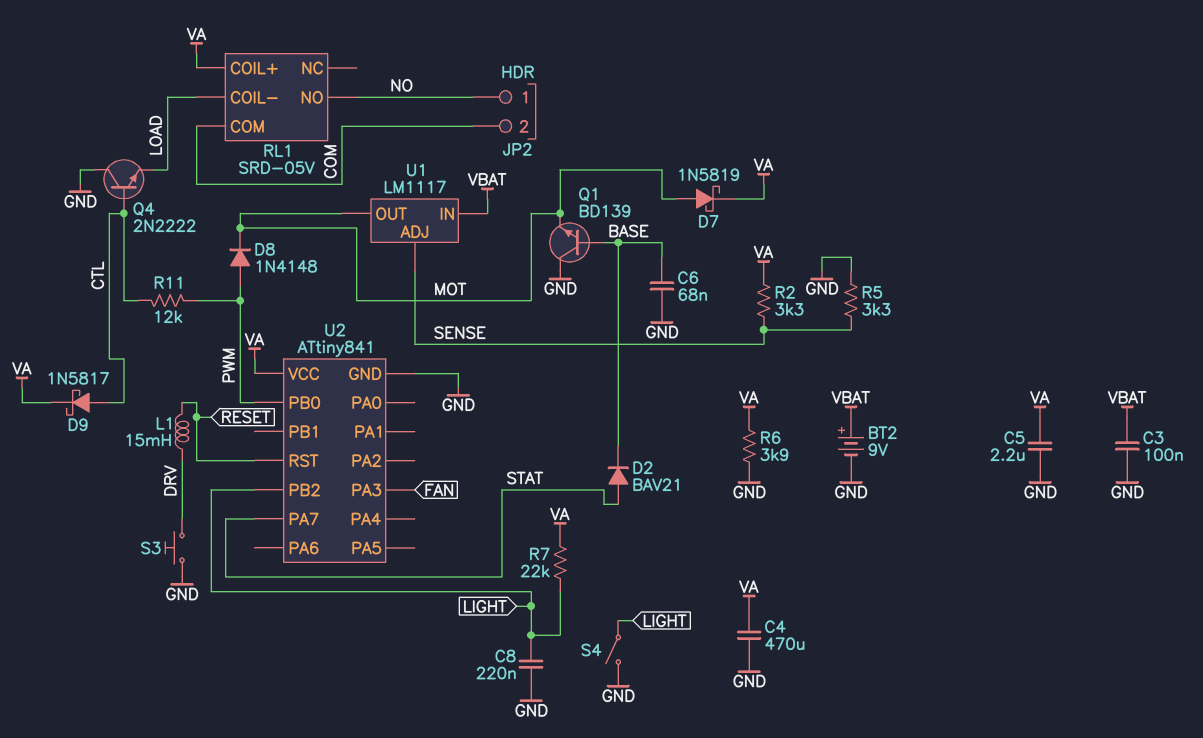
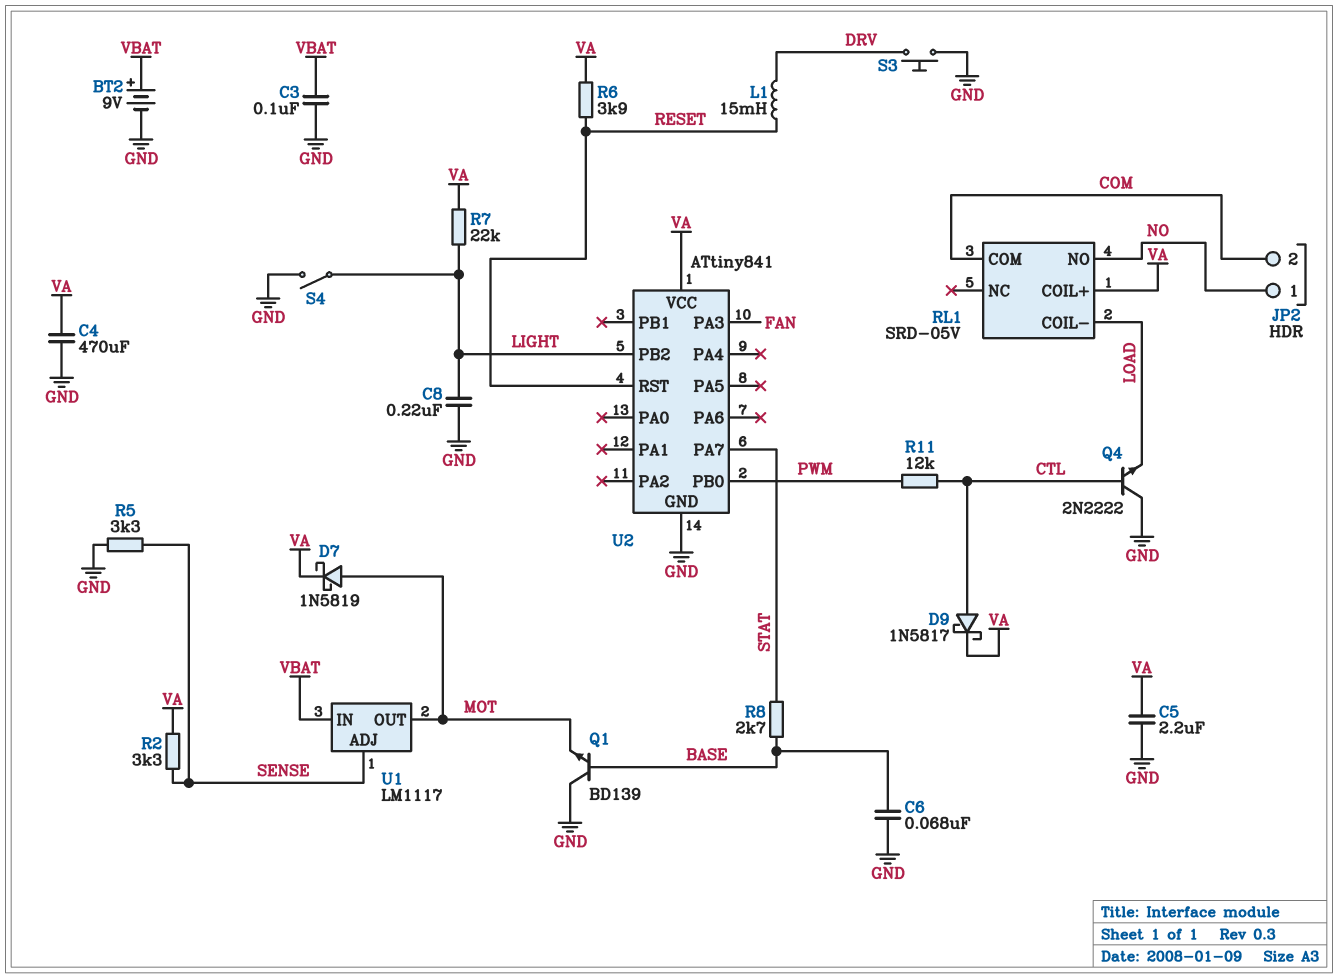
D2: diode BAV21 (A STAT, K BASE) -> none
D8: diode 1N4148 (A PWM, K MOT) -> none
R6: 3.9k (GND, VA) -> 3.9k (RESET, VA)
R8: none -> 2.7k (BASE, STAT)

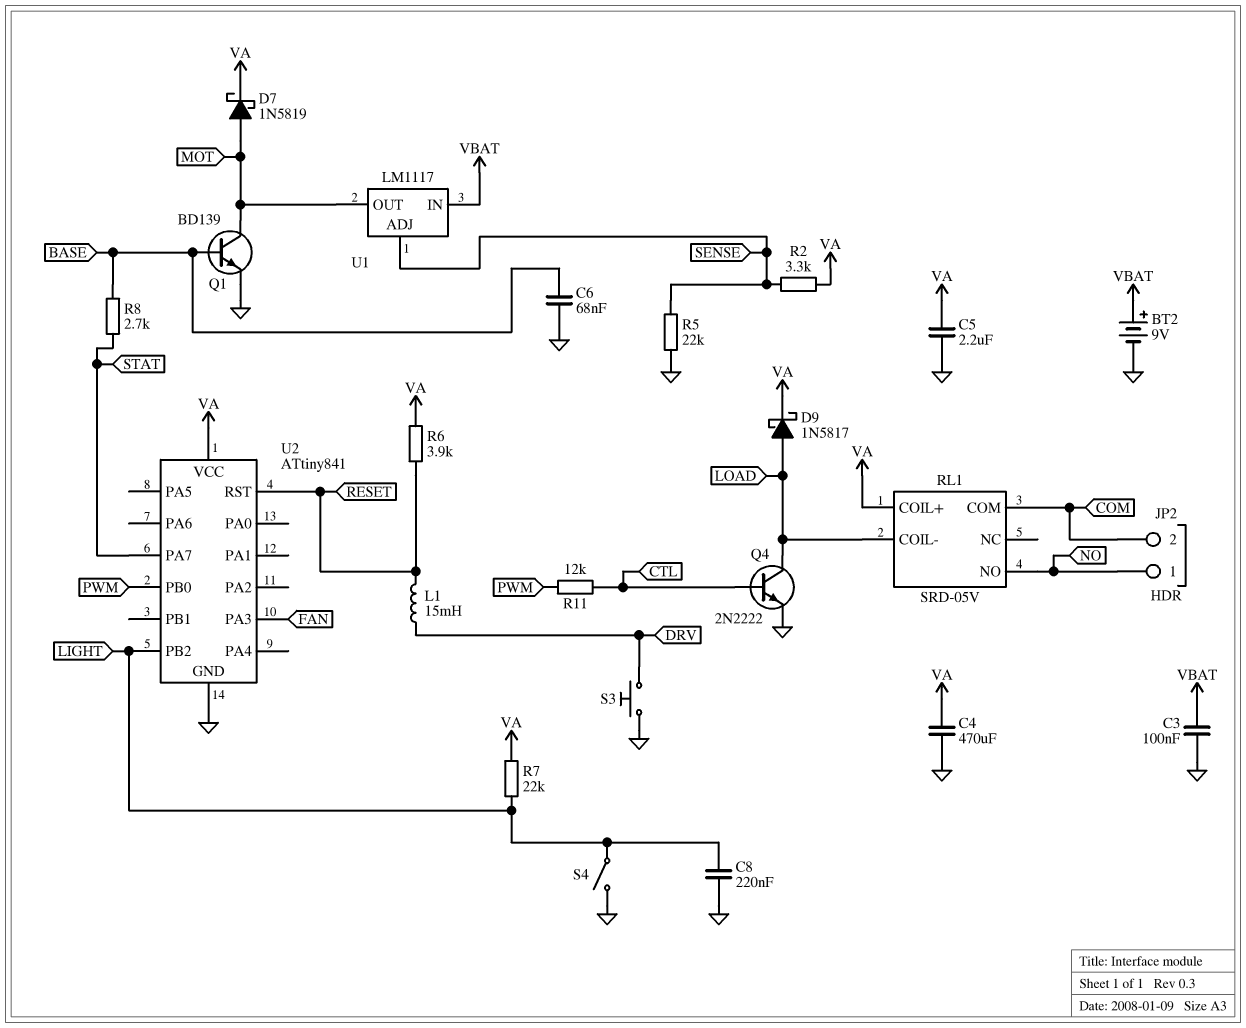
D9: schottky 1N5817 (A CTL, K VA) -> schottky 1N5817 (A LOAD, K VA)
Q1: NPN BD139 (B BASE, C GND, E MOT) -> NPN BD139 (B BASE, C MOT, E GND)
Q4: NPN 2N2222 (B CTL, C GND, E LOAD) -> NPN 2N2222 (B CTL, C LOAD, E GND)
R5: 3.3k (GND, SENSE) -> 22k (GND, SENSE)

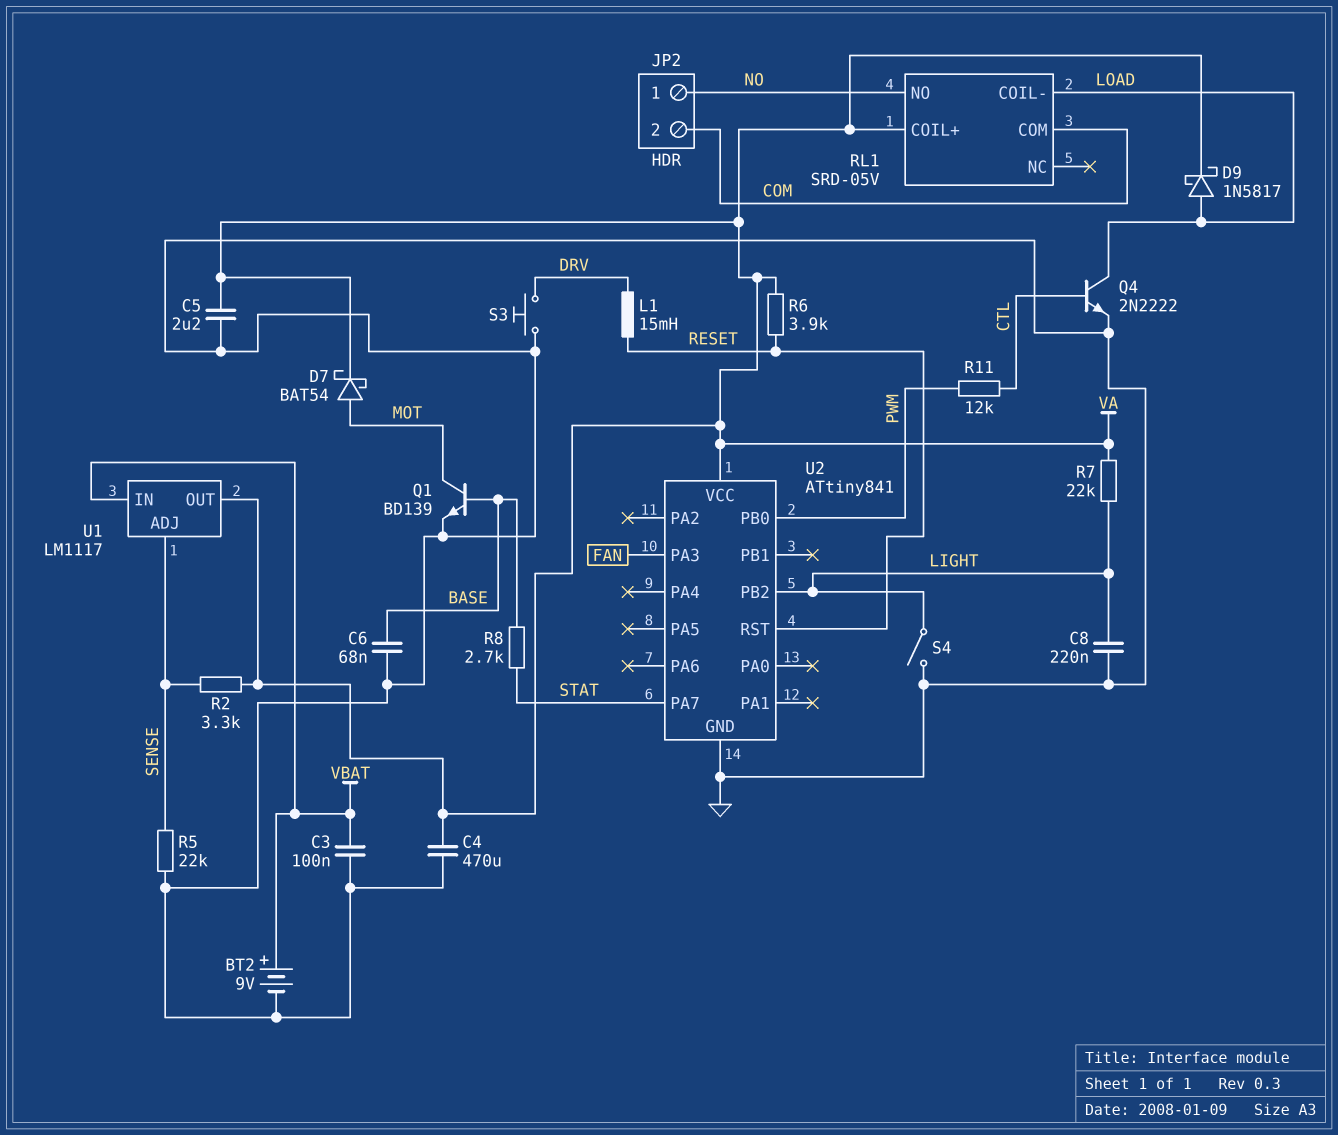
D7: schottky 1N5819 (A MOT, K VA) -> schottky BAT54 (A MOT, K VA)
U1 pin OUT: MOT -> VA

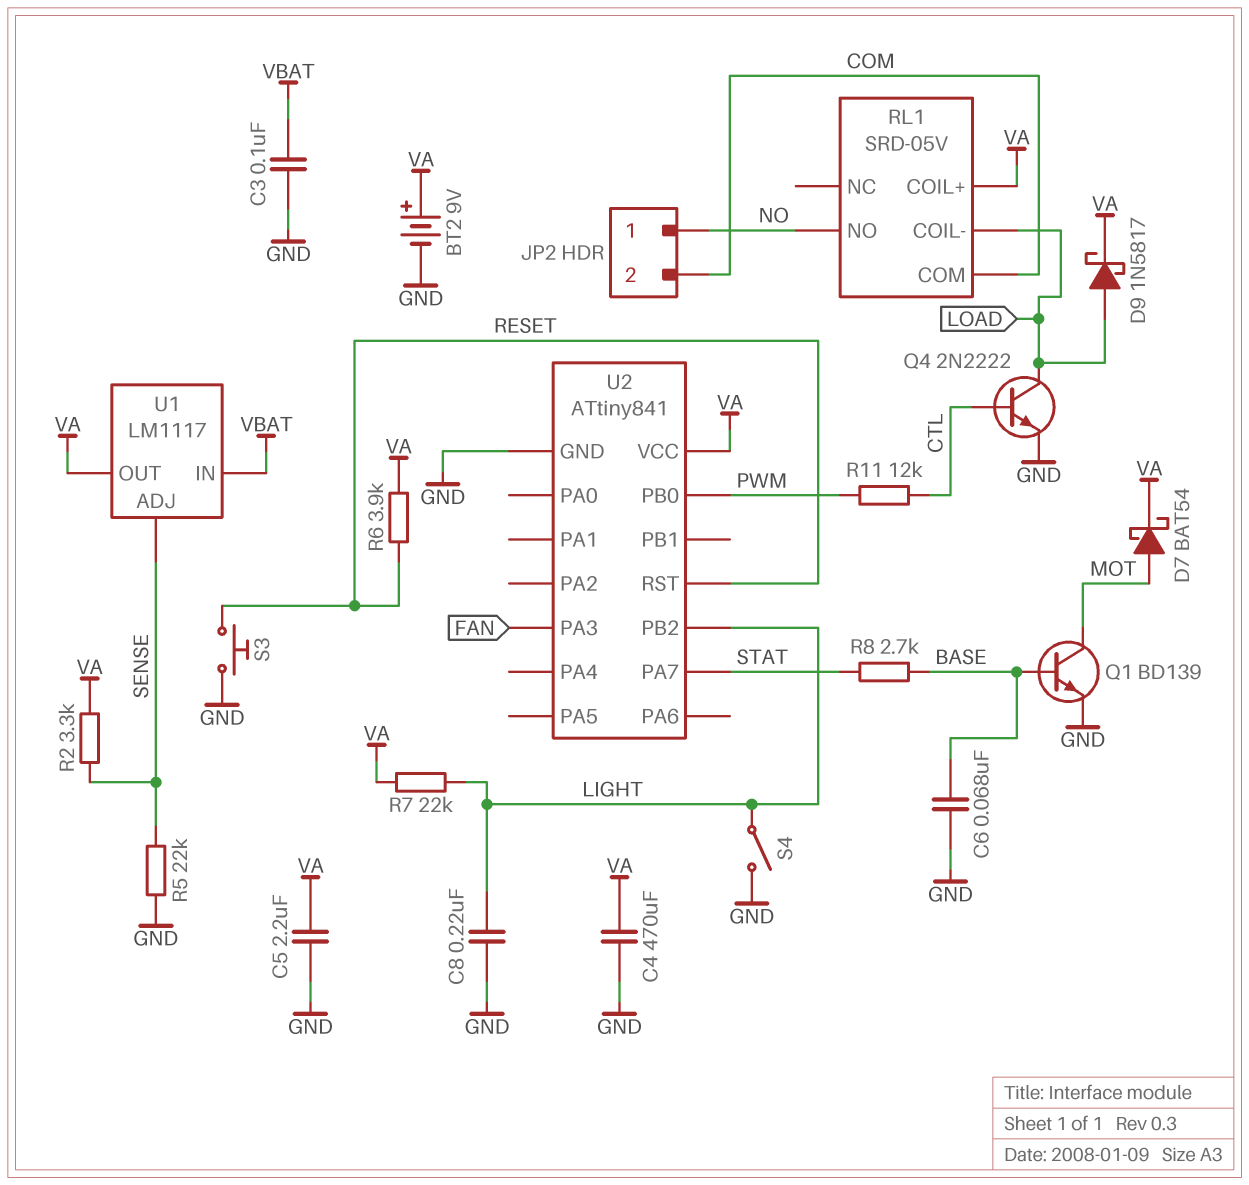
BT2: 9V (plus VBAT, minus GND) -> 9V (plus VA, minus GND)
L1: 15mH (DRV, RESET) -> none
S3: button (DRV, GND) -> button (GND, RESET)

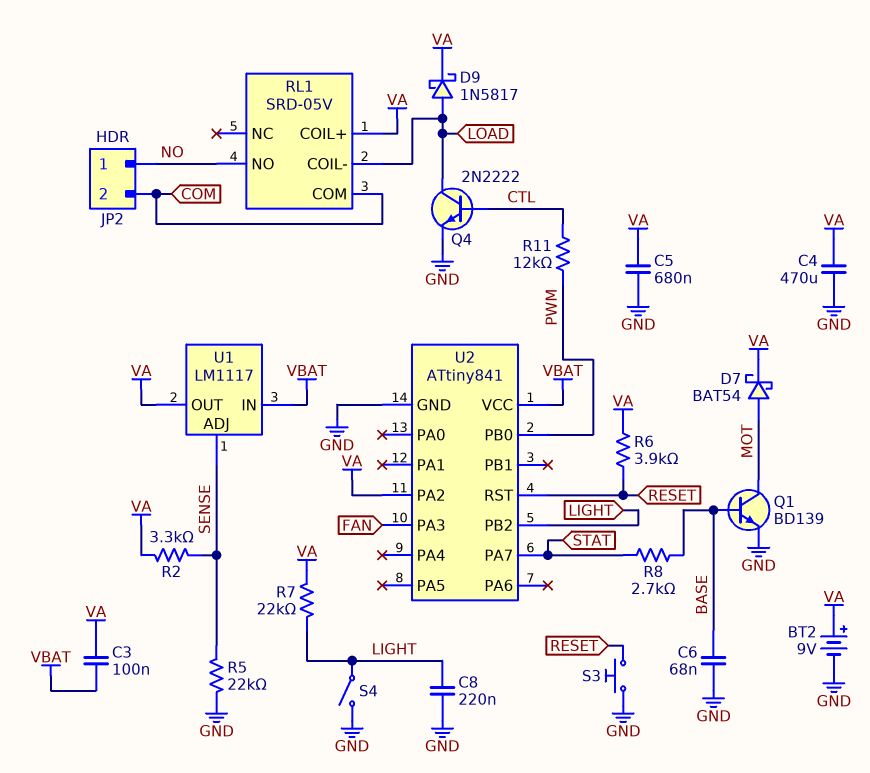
C3: 100nF (GND, VBAT) -> 100nF (VA, VBAT)
C5: 2.2uF (GND, VA) -> 680nF (GND, VA)
U2 pin PA2: none -> VA
U2 pin VCC: VA -> VBAT

